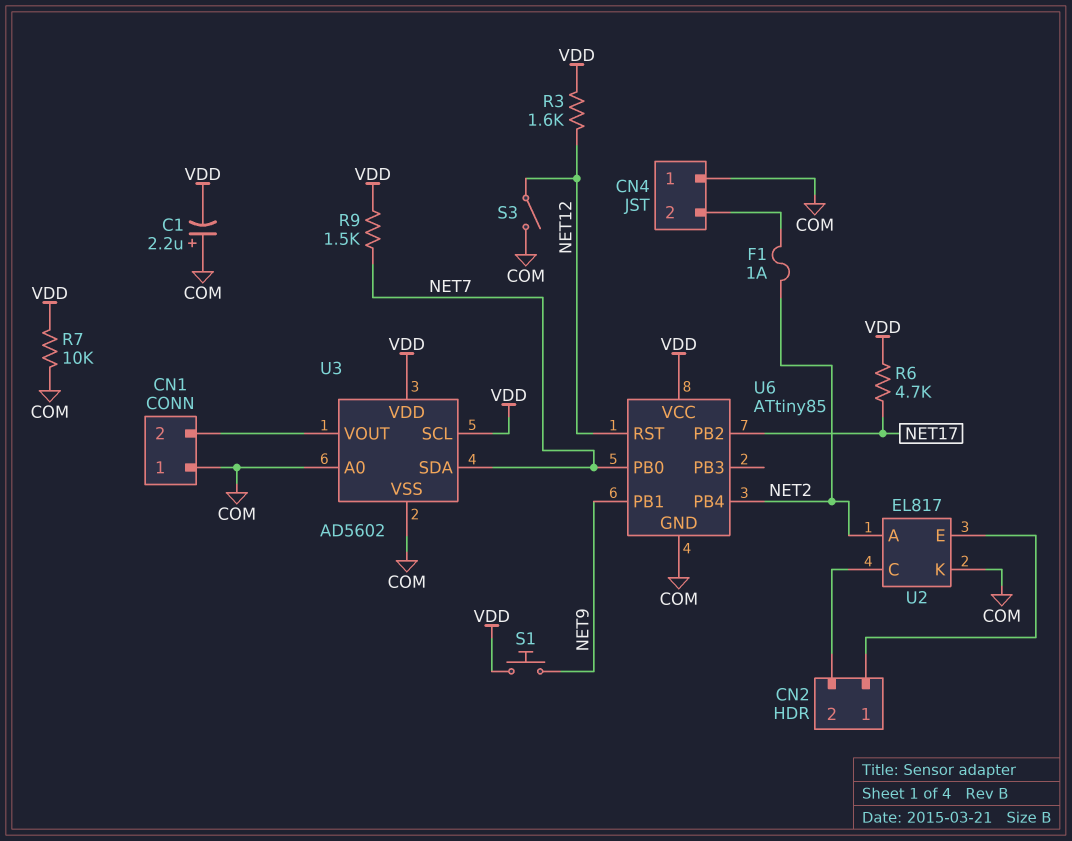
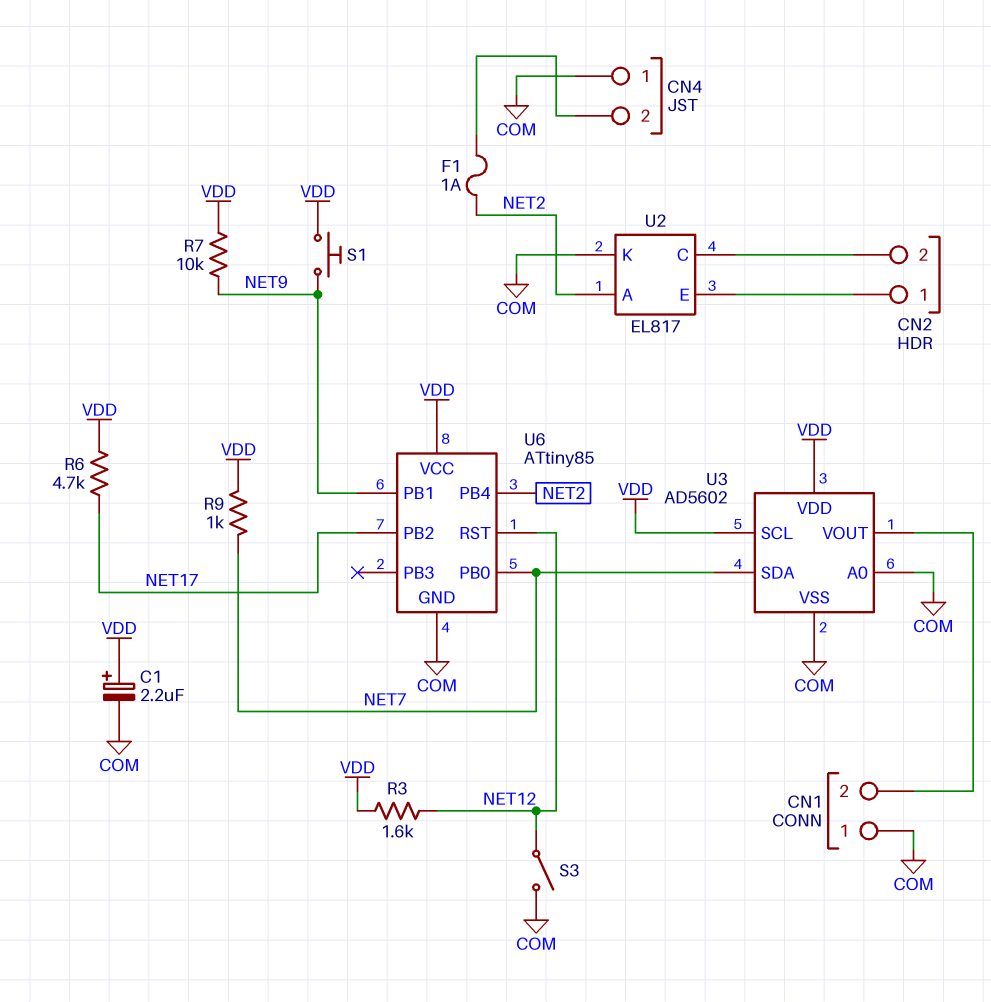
C1: 2.2uF (plus COM, minus VDD) -> 2.2uF (plus VDD, minus COM)
R7: 10k (COM, VDD) -> 10k (NET9, VDD)
R9: 1.5k (NET7, VDD) -> 1k (NET7, VDD)

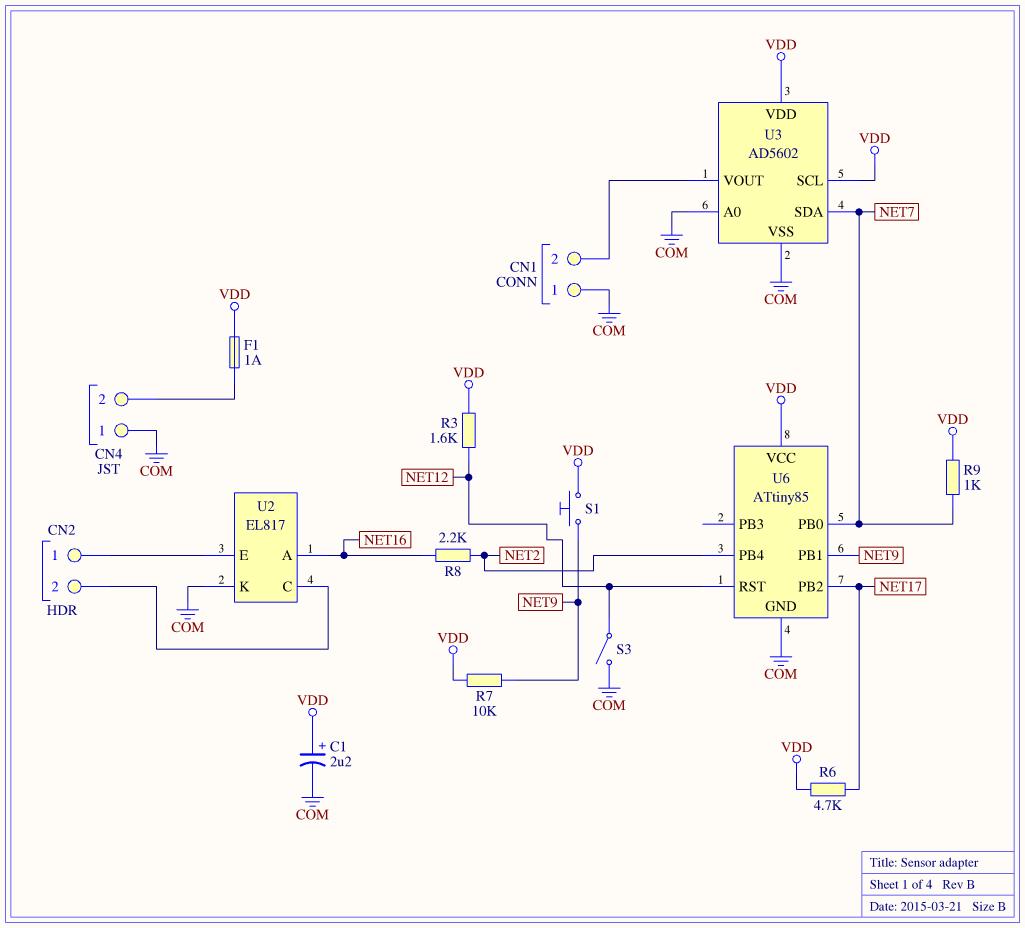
F1: 1A (CN4/2, NET2) -> 1A (CN4/2, VDD)
R8: none -> 2.2k (NET2, NET16)
U2 pin A: NET2 -> NET16

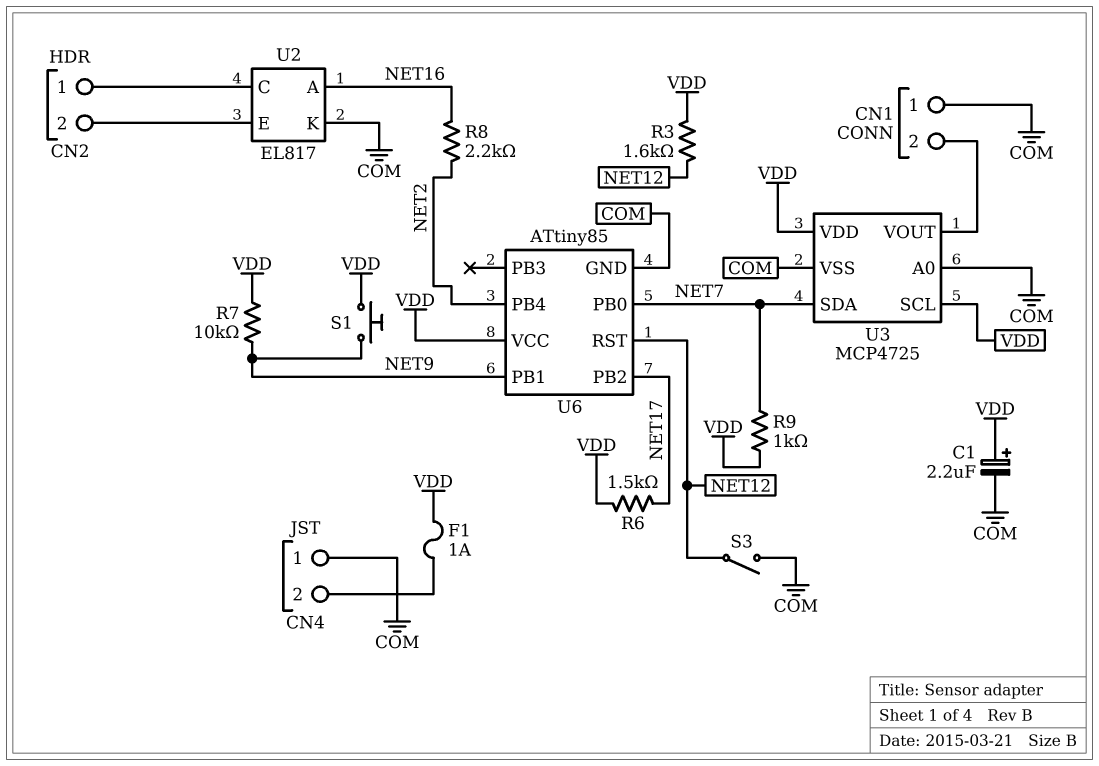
R6: 4.7k (NET17, VDD) -> 1.5k (NET17, VDD)
U2 pin C: CN2/2 -> CN2/1
U2 pin E: CN2/1 -> CN2/2
U3: AD5602 -> MCP4725

